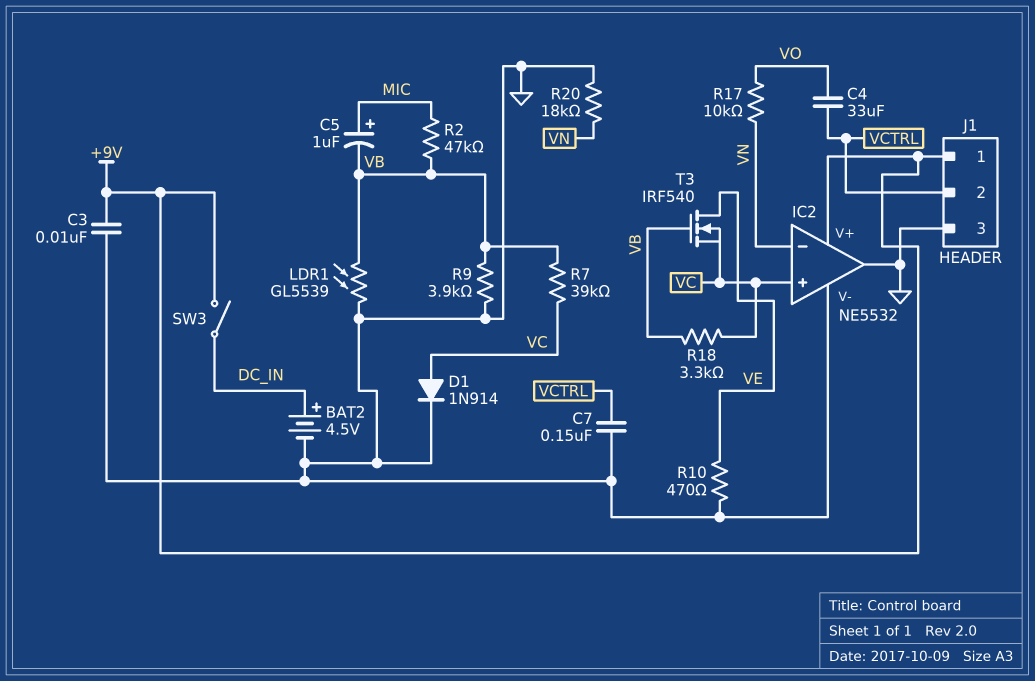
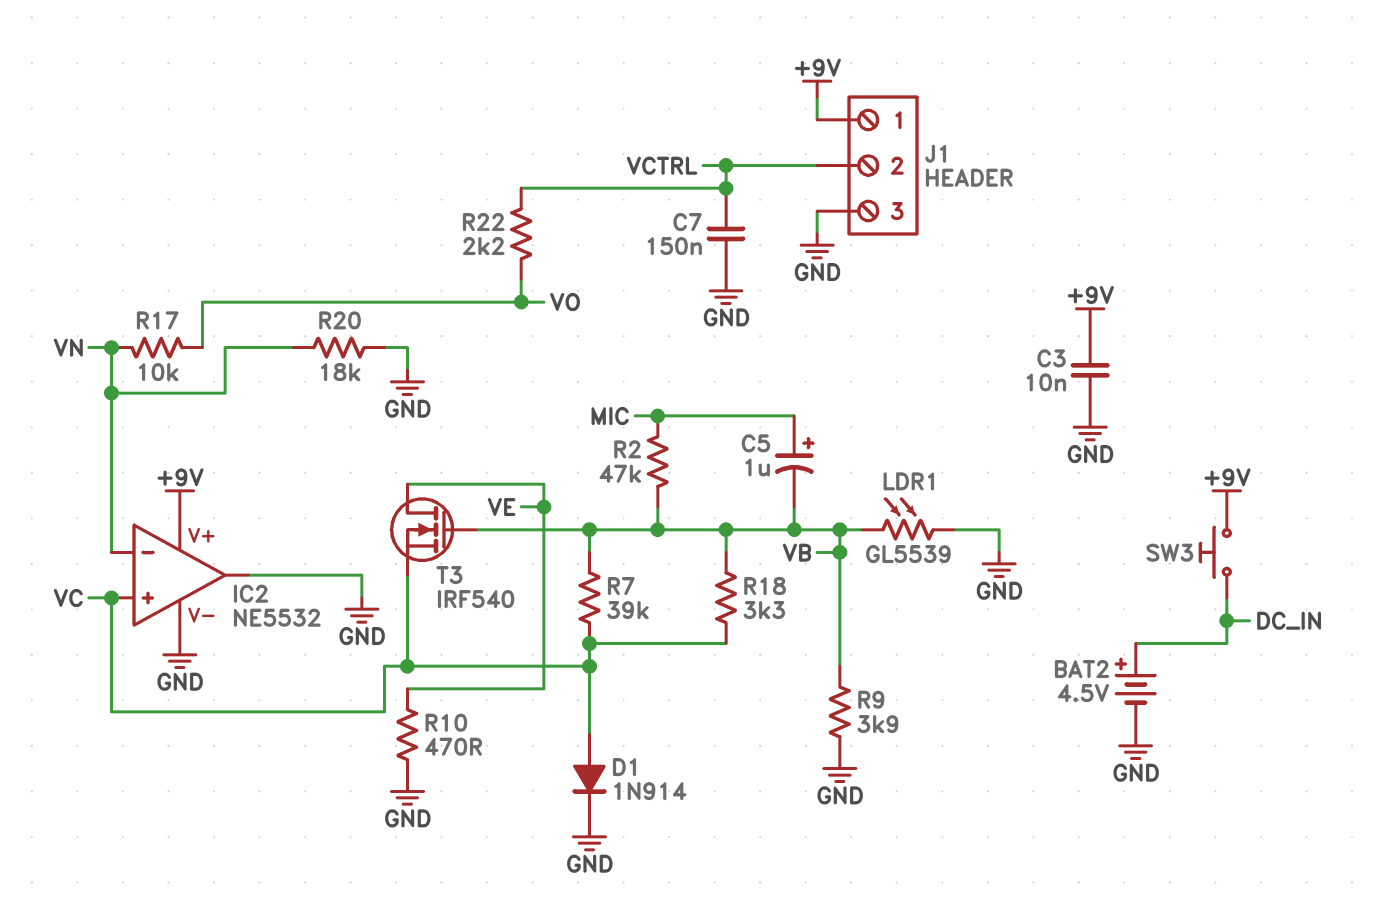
C4: 33uF (VCTRL, VO) -> none
R22: none -> 2.2k (VCTRL, VO)
SW3: switch (+9V, DC_IN) -> button (+9V, DC_IN)

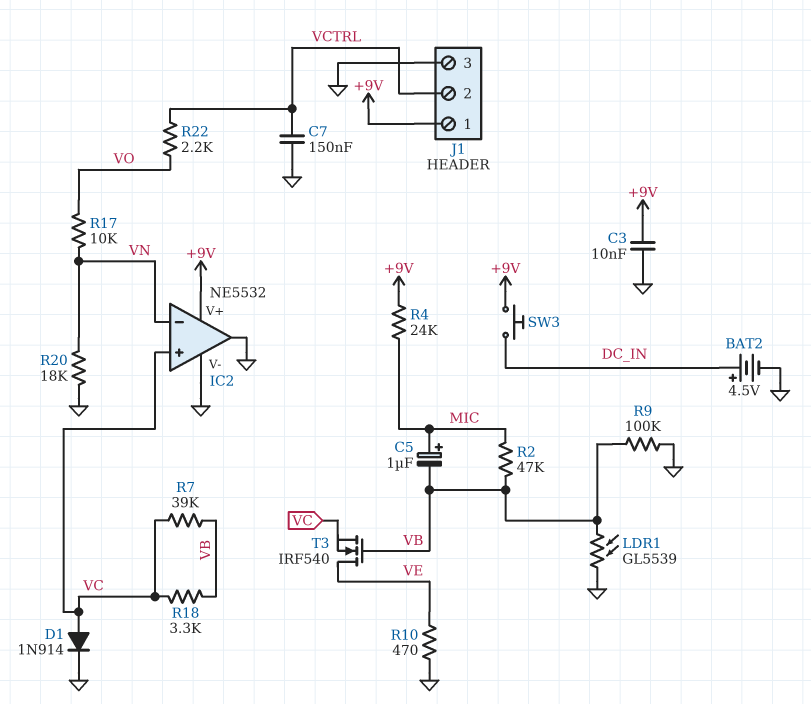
R4: none -> 24k (+9V, MIC)
R9: 3.9k (GND, VB) -> 100k (GND, VB)

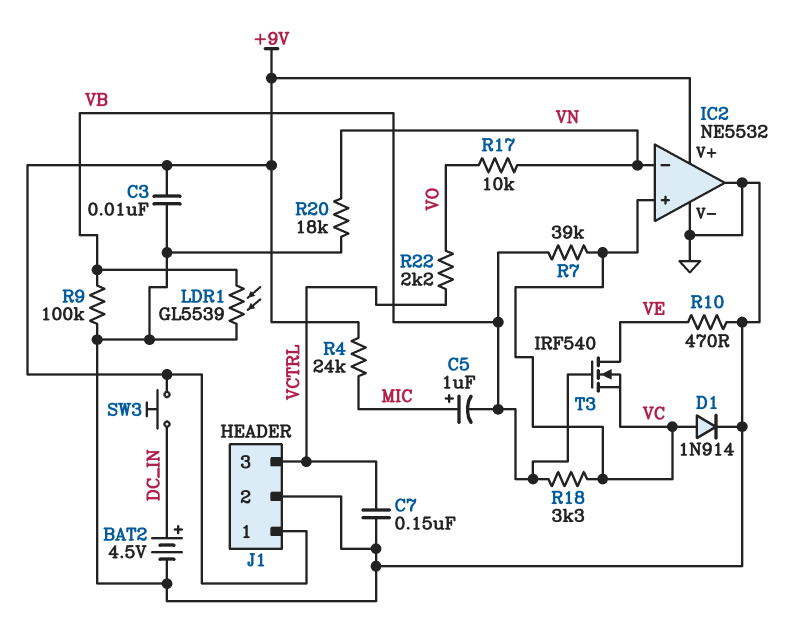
J1 pin 2: VCTRL -> GND
J1 pin 3: GND -> VCTRL
R2: 47k (MIC, VB) -> none

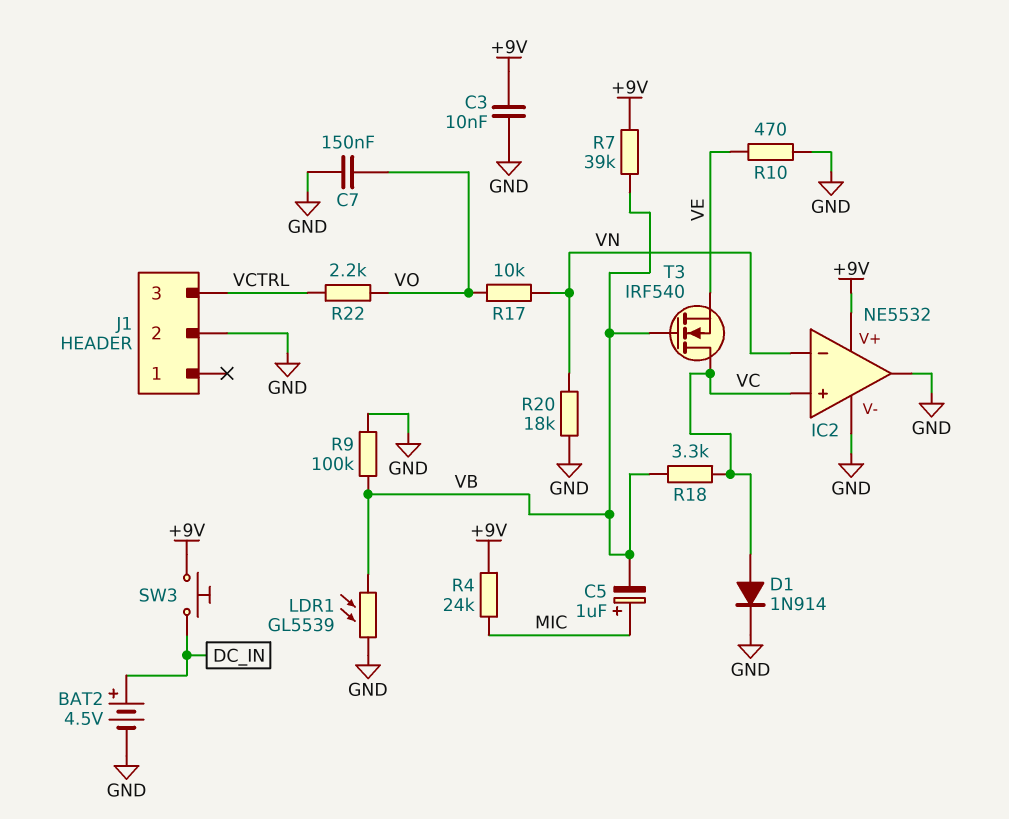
C7: 150nF (GND, VCTRL) -> 150nF (GND, VO)
J1 pin 1: +9V -> none
R7: 39k (VB, VC) -> 39k (+9V, VB)
T3: NMOS IRF540 (G VB, D VE, S VC) -> NMOS IRF540 (G VB, D VC, S VE)

